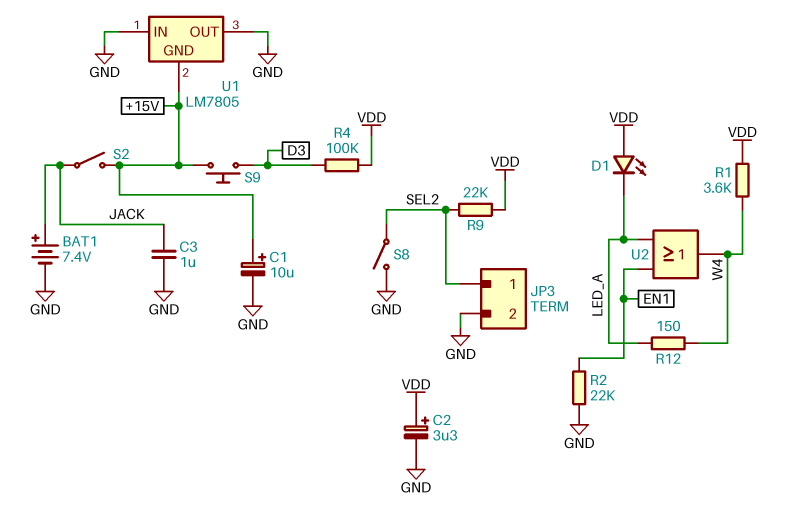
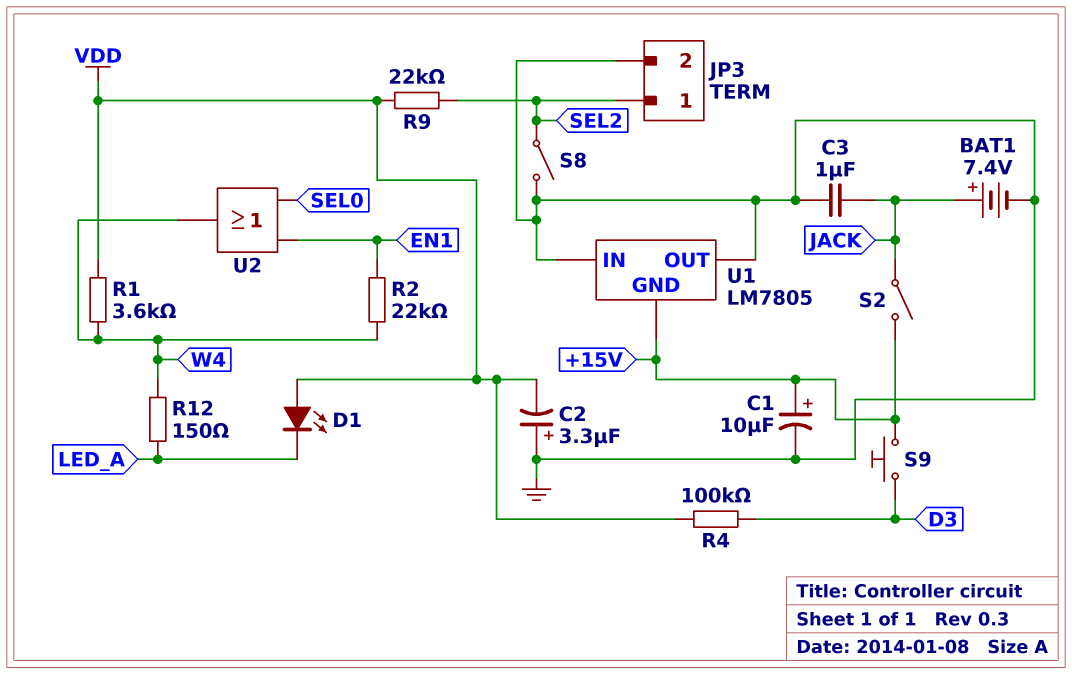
C2: 3.3uF (plus VDD, minus GND) -> 3.3uF (plus GND, minus VDD)
R2: 22k (EN1, GND) -> 22k (EN1, W4)
U2: OR (in EN1, in LED_A, out W4) -> OR (in EN1, in SEL0, out W4)

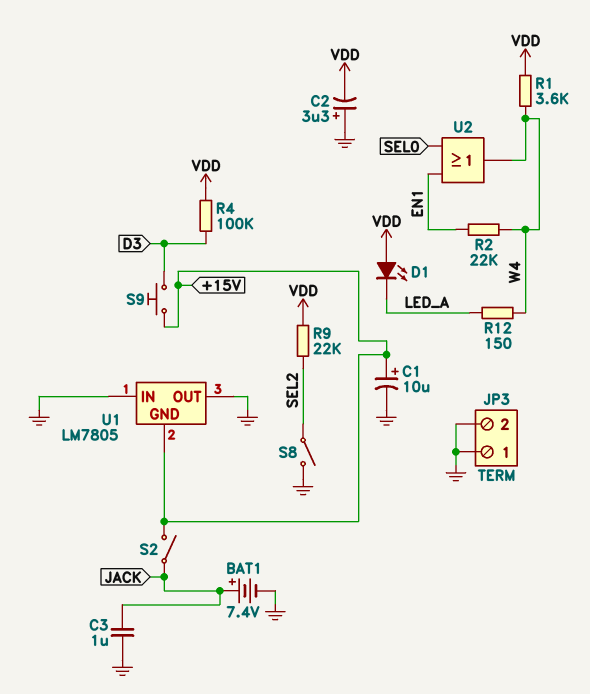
JP3 pin 1: SEL2 -> GND

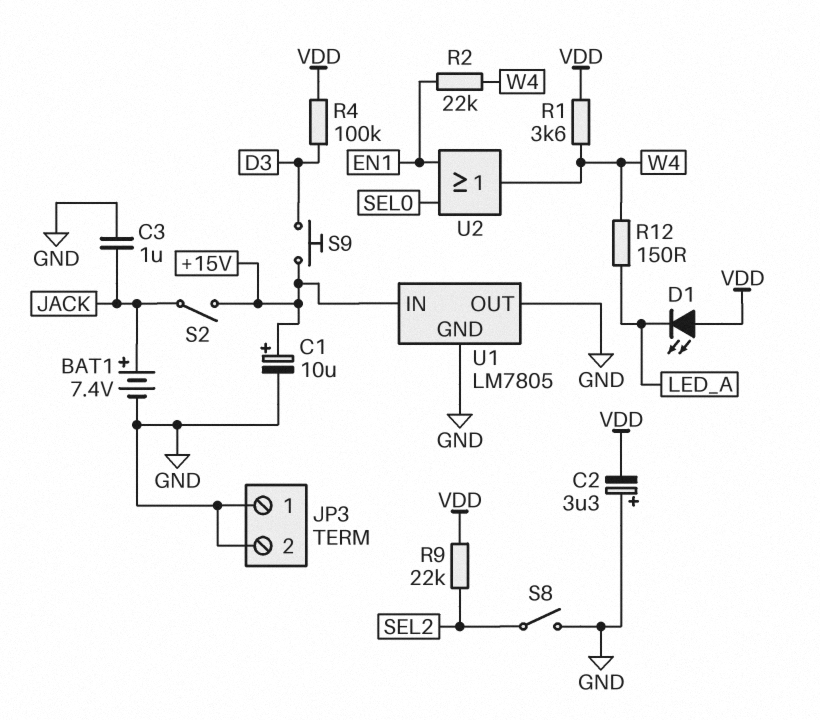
U1 pin GND: +15V -> GND
U1 pin IN: GND -> +15V

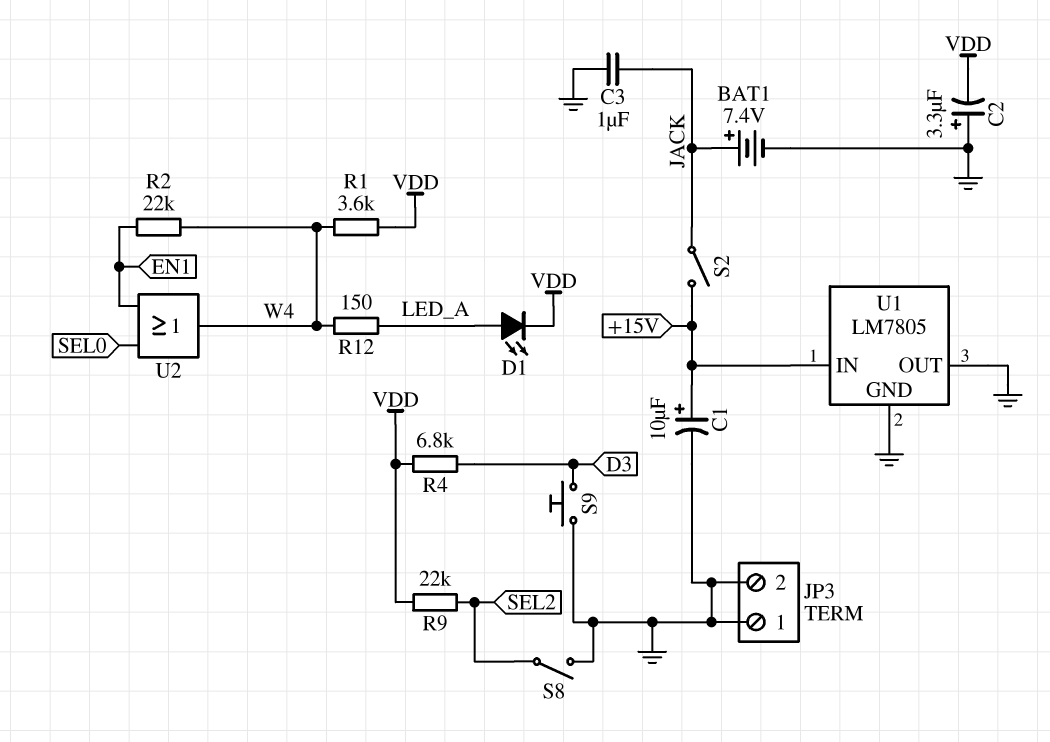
D1: LED (A VDD, K LED_A) -> LED (A LED_A, K VDD)
R4: 100k (D3, VDD) -> 6.8k (D3, VDD)
S9: button (+15V, D3) -> button (D3, GND)

